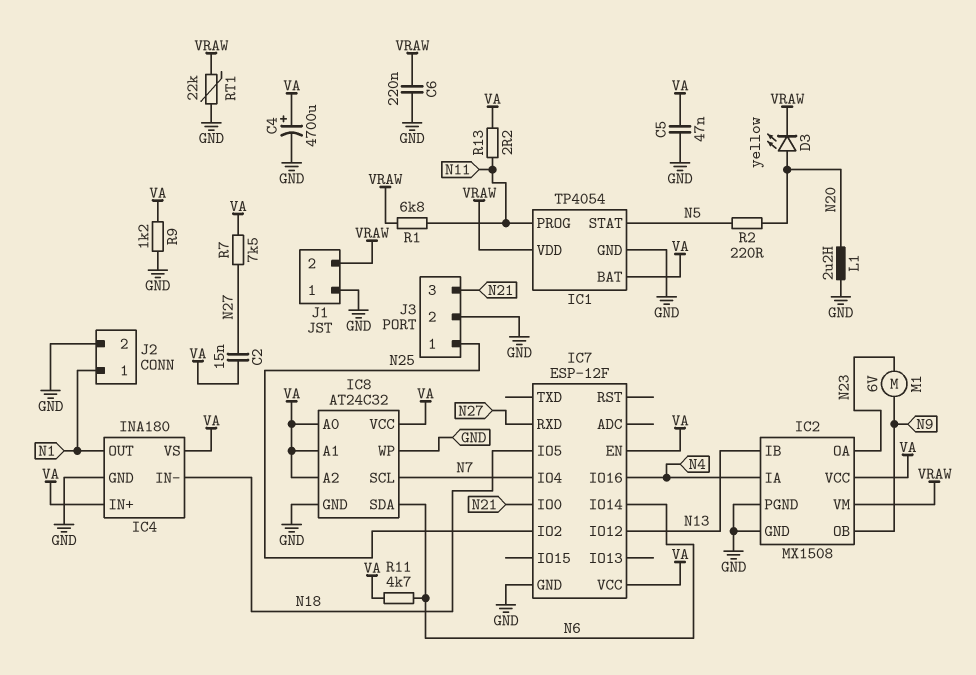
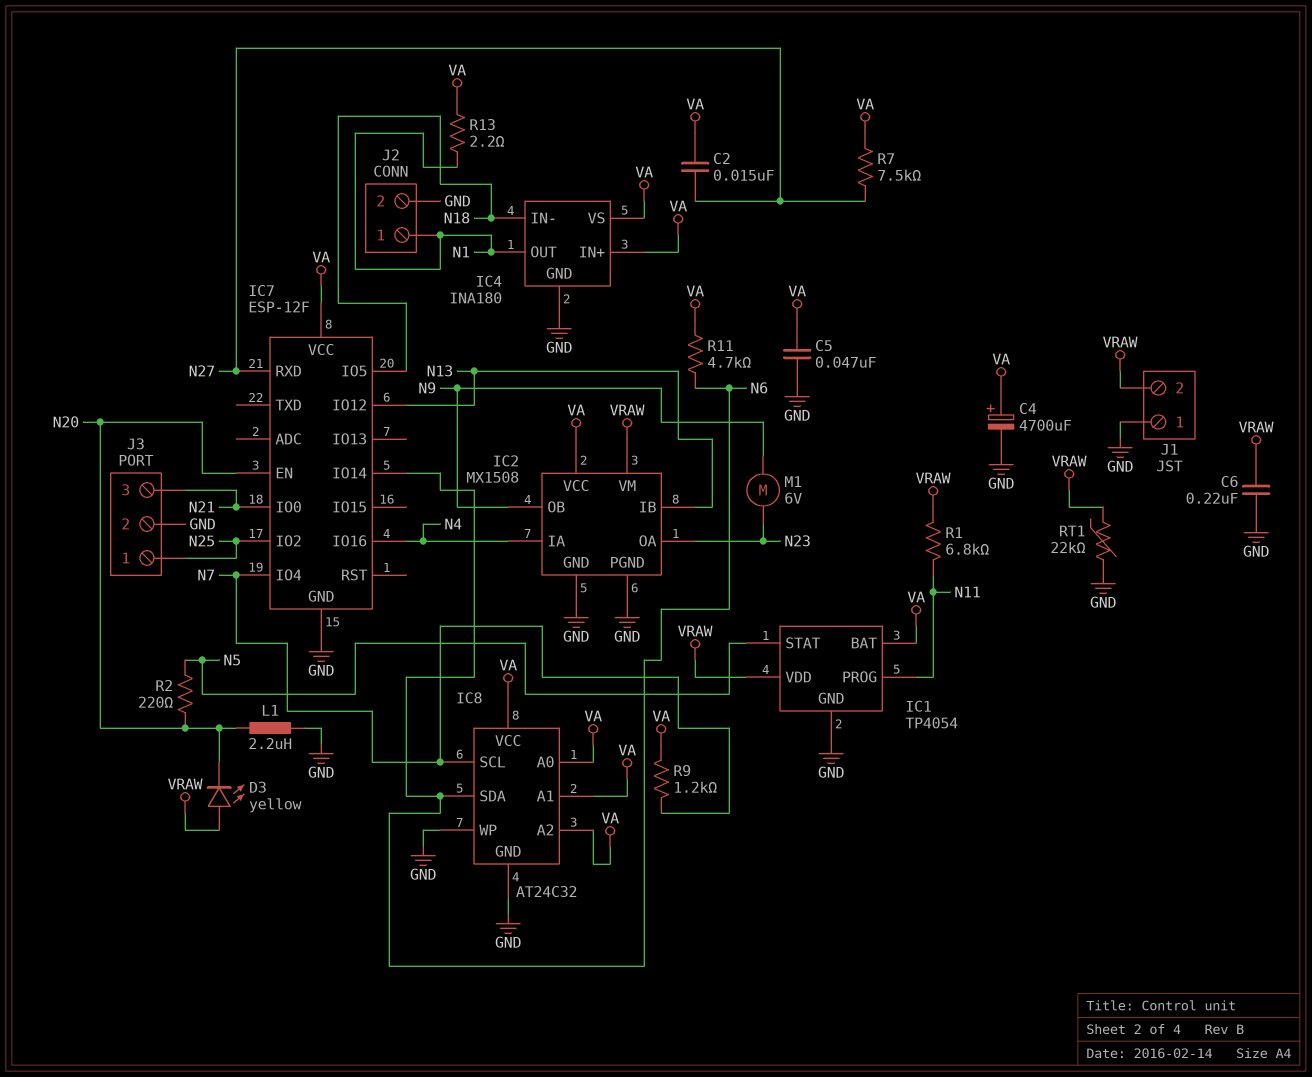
D3: LED yellow (A N20, K VRAW) -> LED yellow (A VRAW, K N20)
IC7 pin EN: VA -> N20
R9: 1.2k (GND, VA) -> 1.2k (N7, VA)
R13: 2.2 (N11, VA) -> 2.2 (N1, VA)

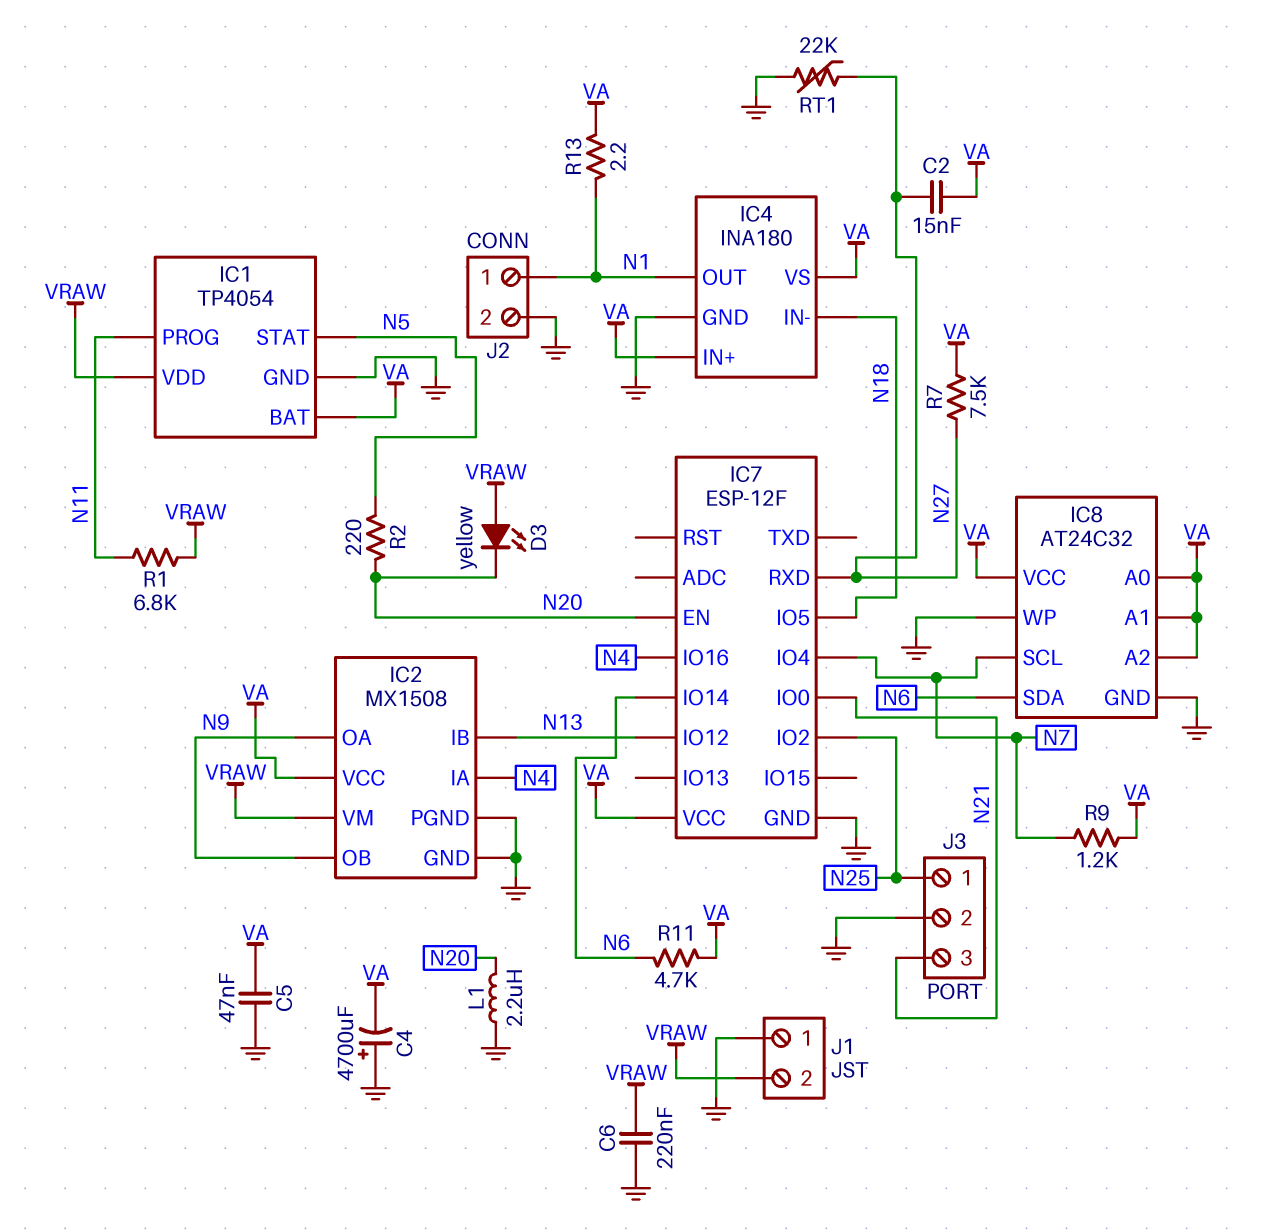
C4: 4700uF (plus VA, minus GND) -> 4700uF (plus GND, minus VA)
IC2 pin OA: N23 -> N9
M1: motor 6V (N9, N23) -> none
RT1: 22k (GND, VRAW) -> 22k (GND, N27)

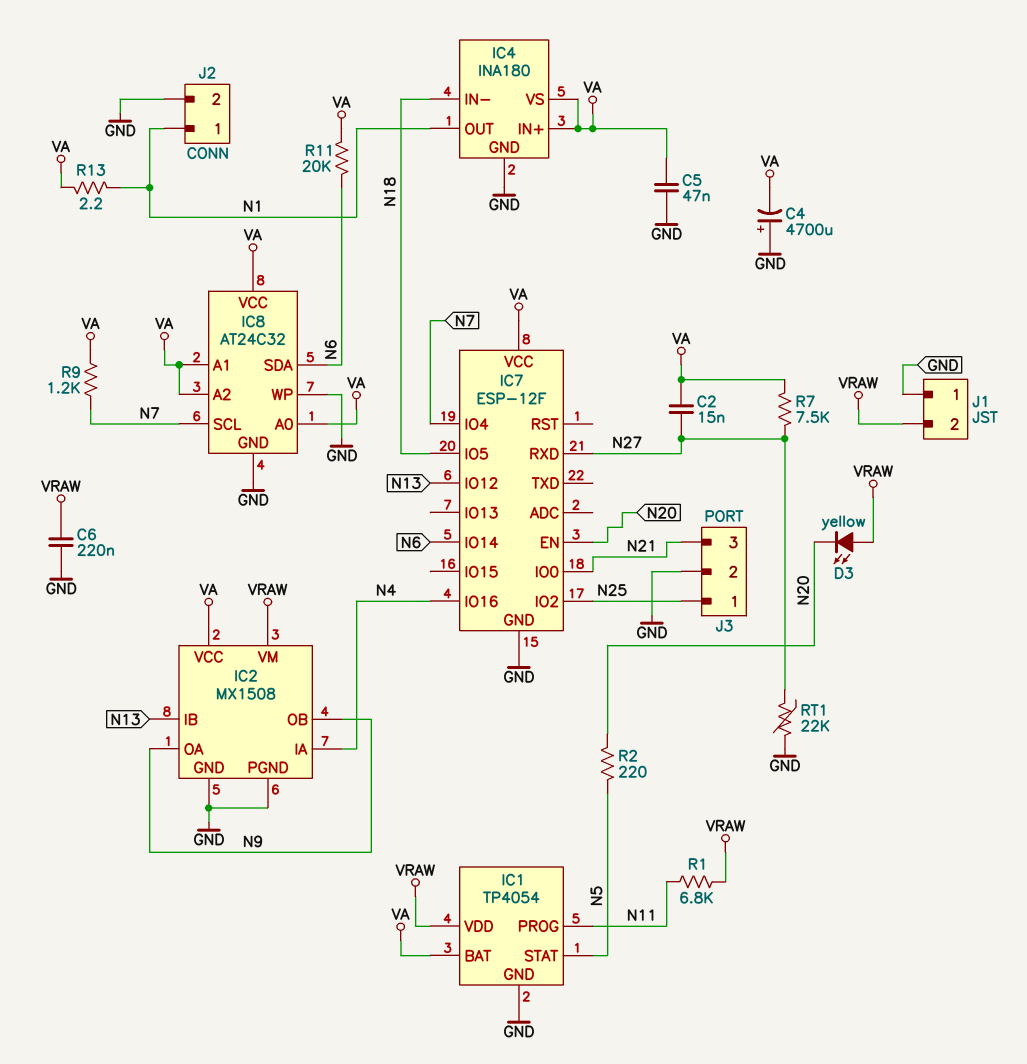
L1: 2.2uH (GND, N20) -> none
R11: 4.7k (N6, VA) -> 20k (N6, VA)

